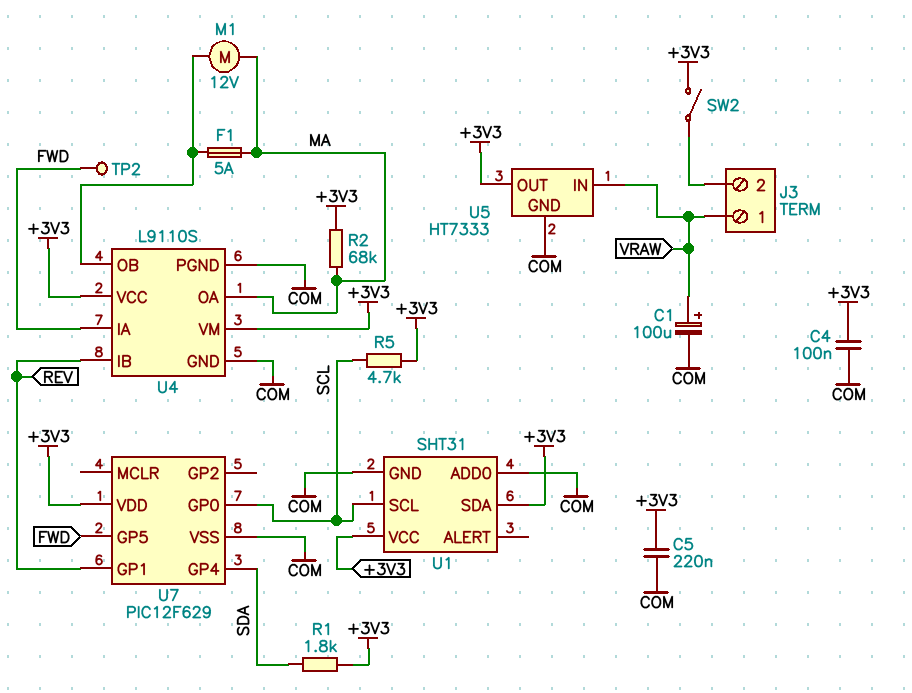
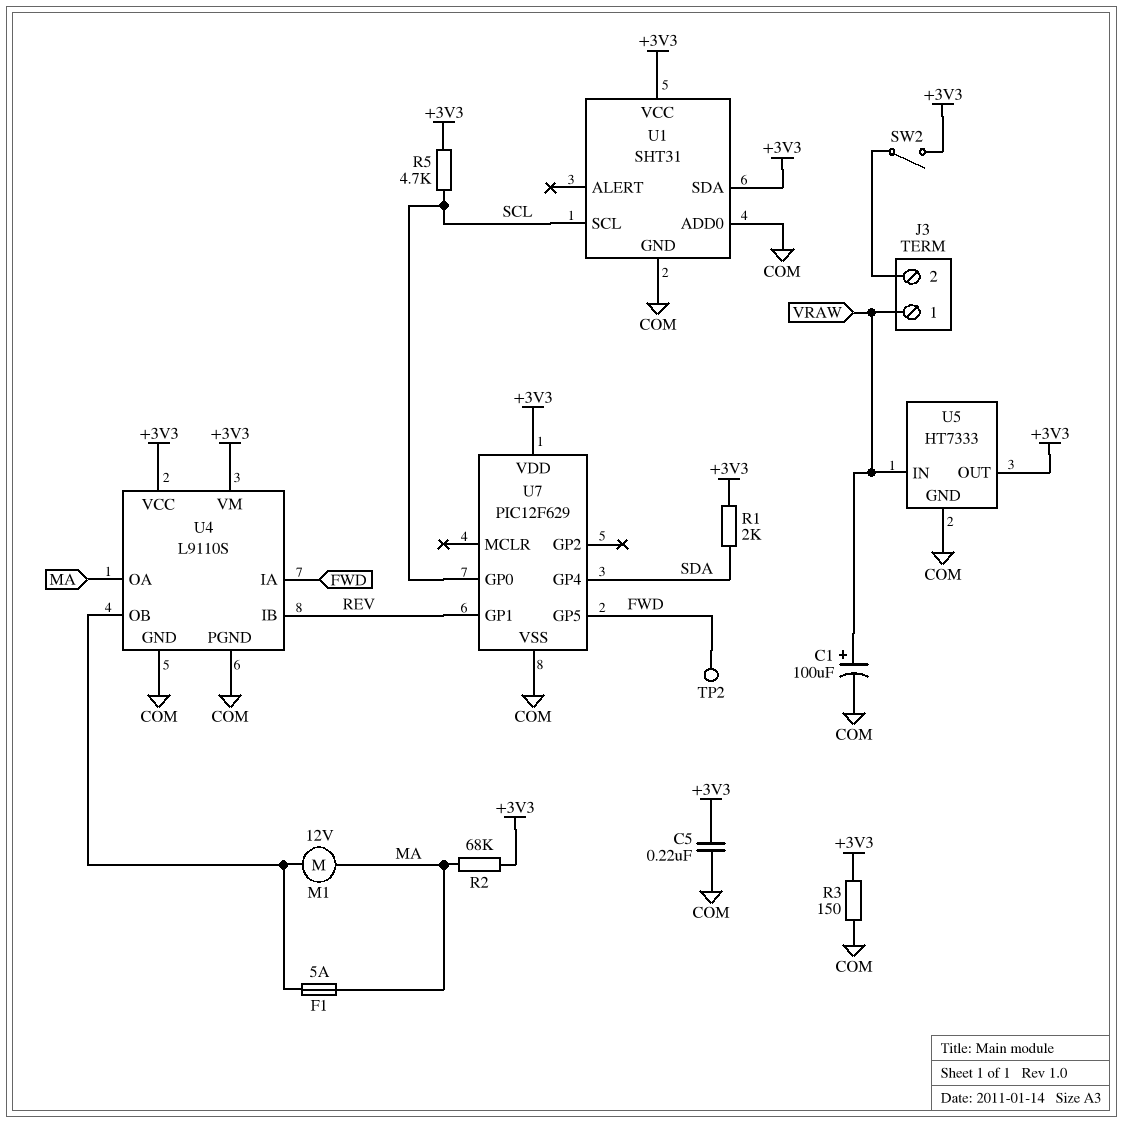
C4: 100nF (+3V3, COM) -> none
R1: 1.8k (+3V3, SDA) -> 2k (+3V3, SDA)
R3: none -> 150 (+3V3, COM)

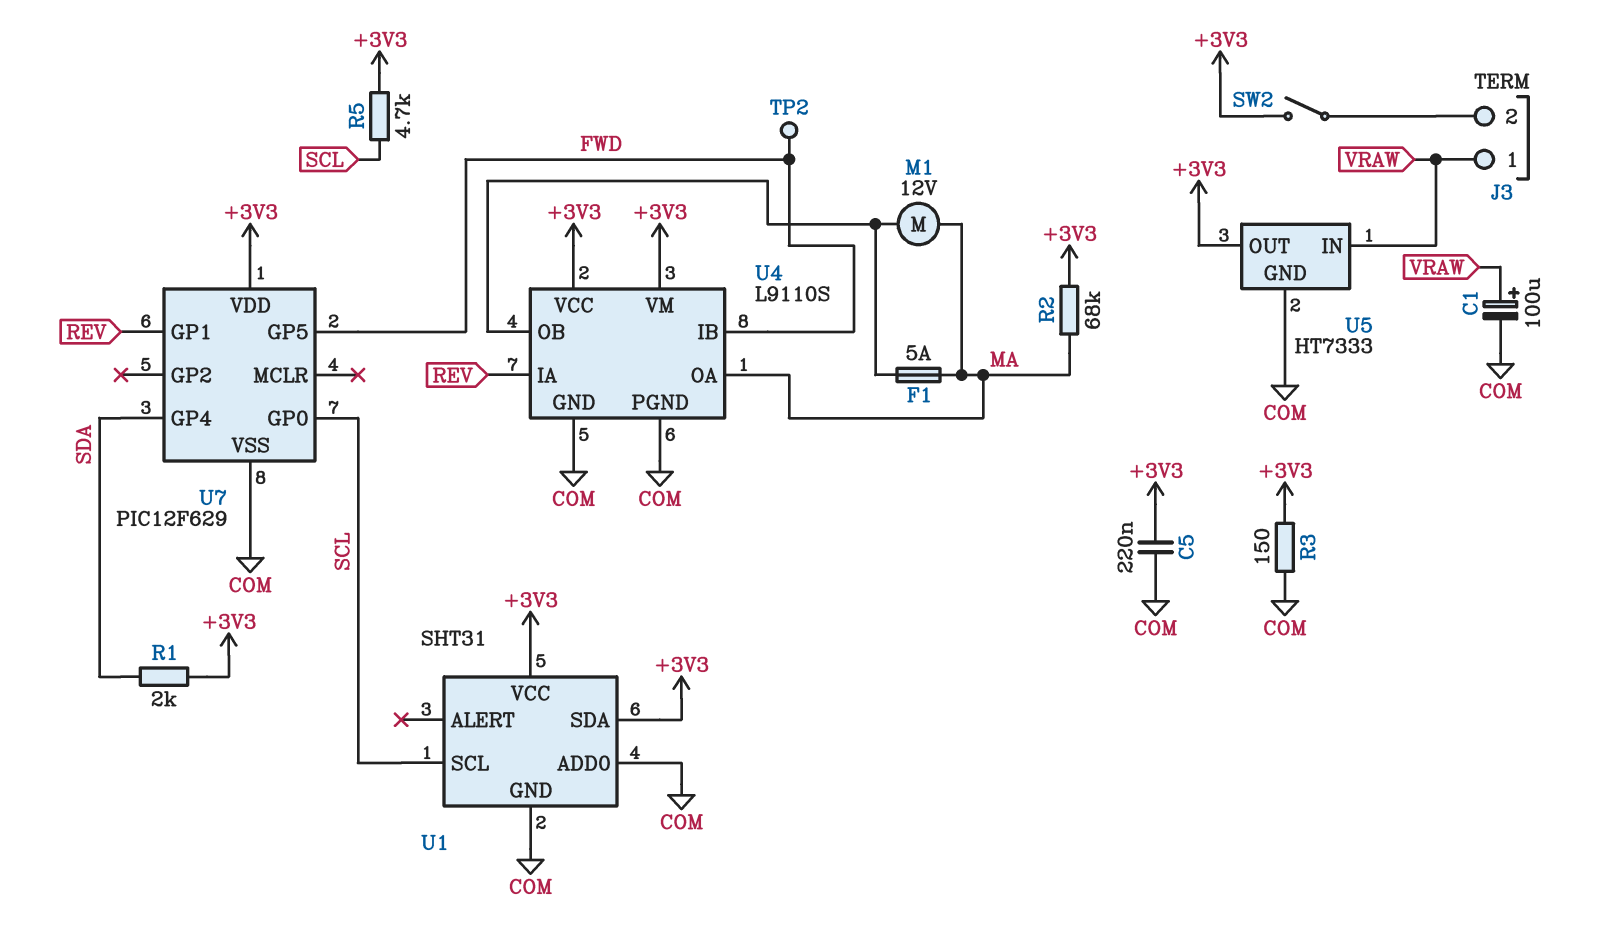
U4 pin IA: FWD -> REV
U4 pin IB: REV -> FWD

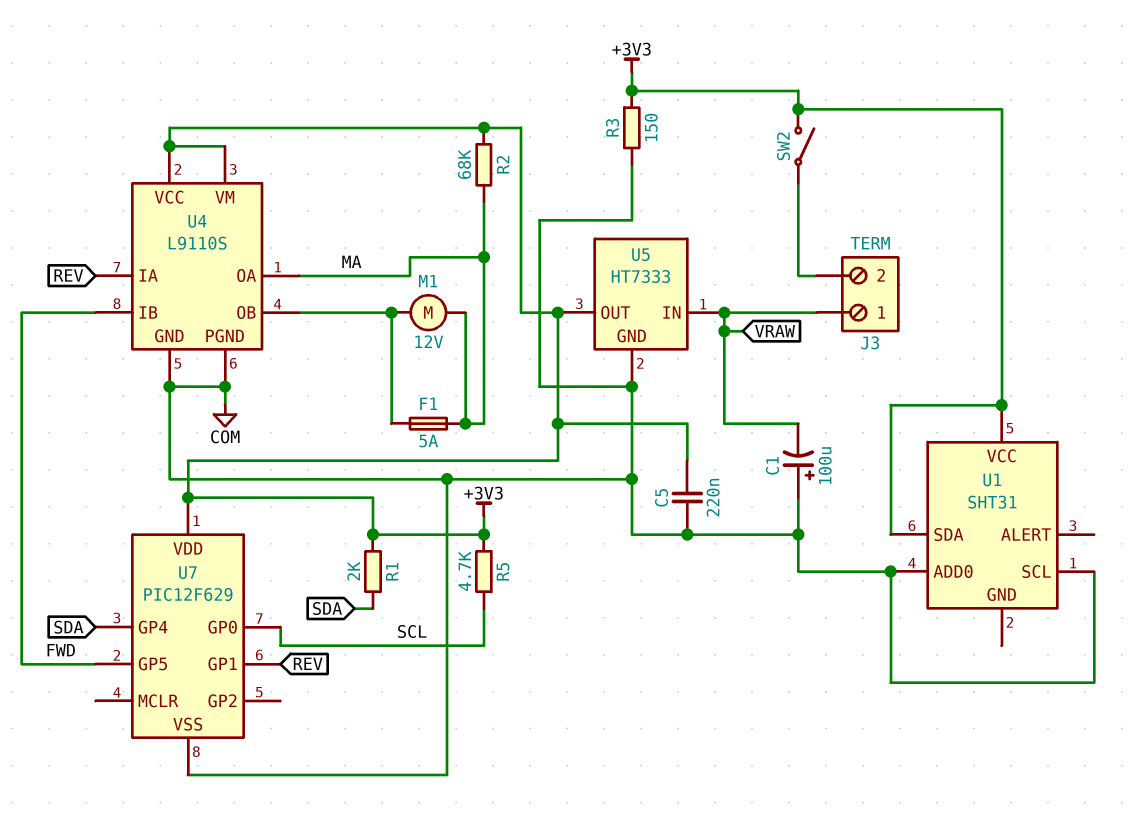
C1: 100uF (plus VRAW, minus COM) -> 100uF (plus COM, minus VRAW)
TP2: test point (FWD) -> none
U1 pin GND: COM -> none
U1 pin SCL: SCL -> COM

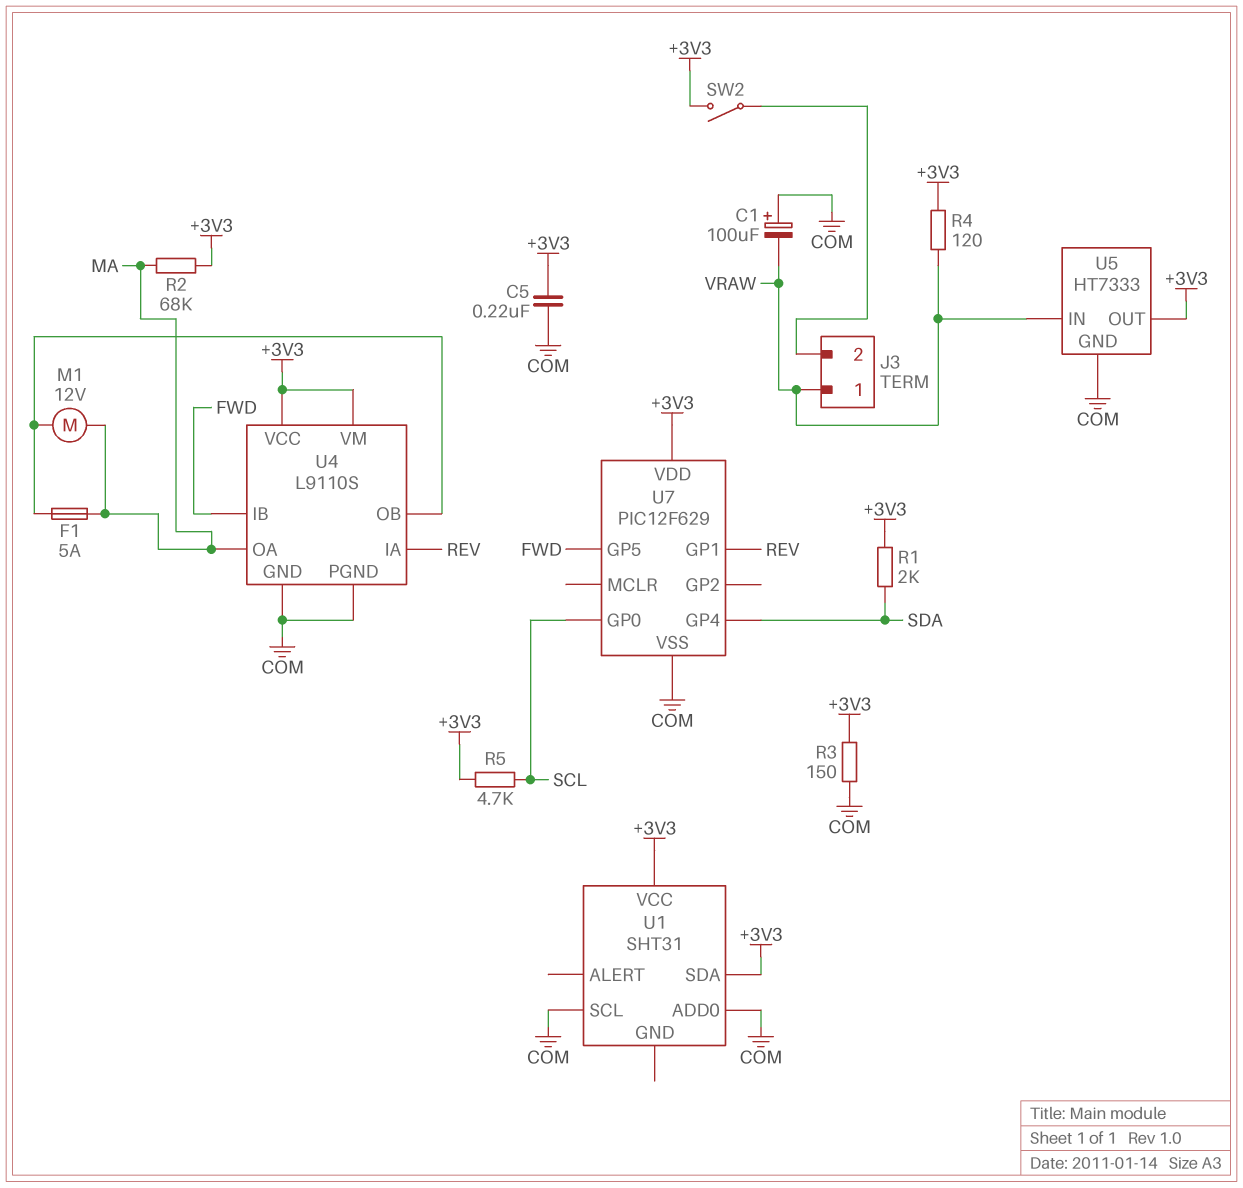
R4: none -> 120 (+3V3, VRAW)

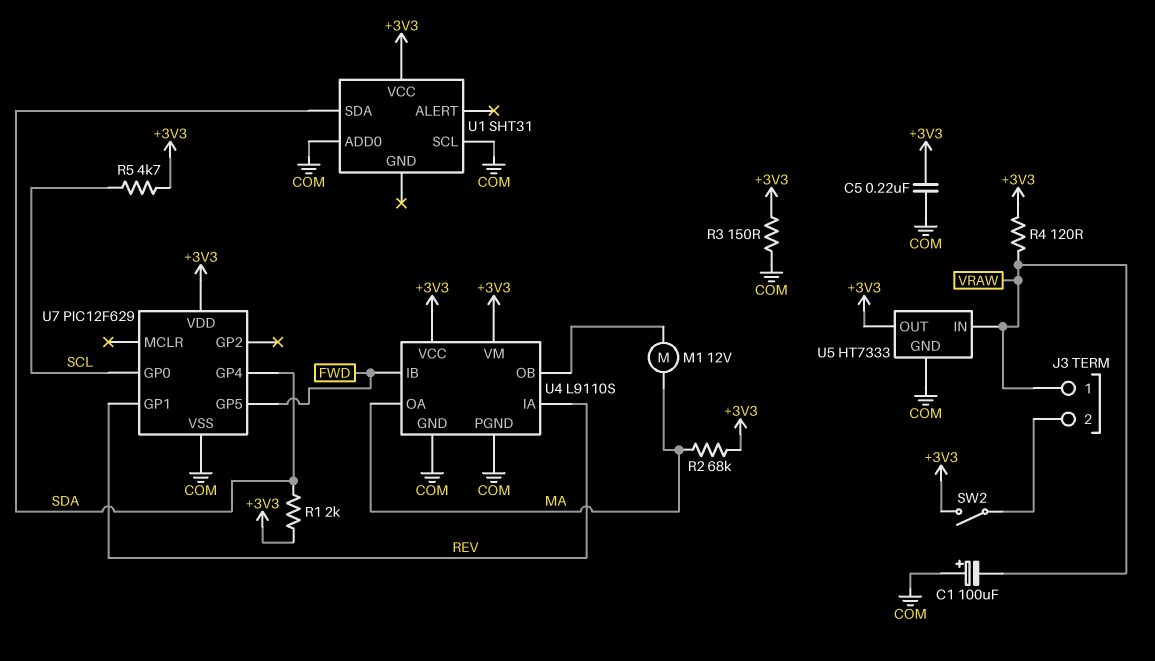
F1: 5A (MA, U4/OB) -> none
U1 pin SDA: +3V3 -> SDA

